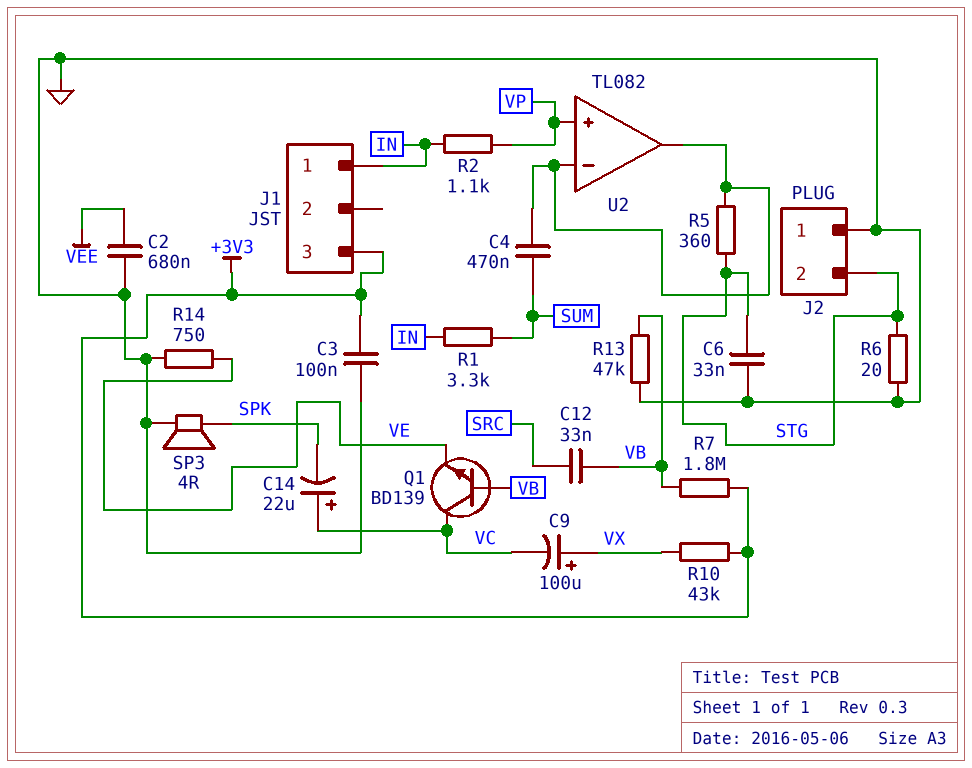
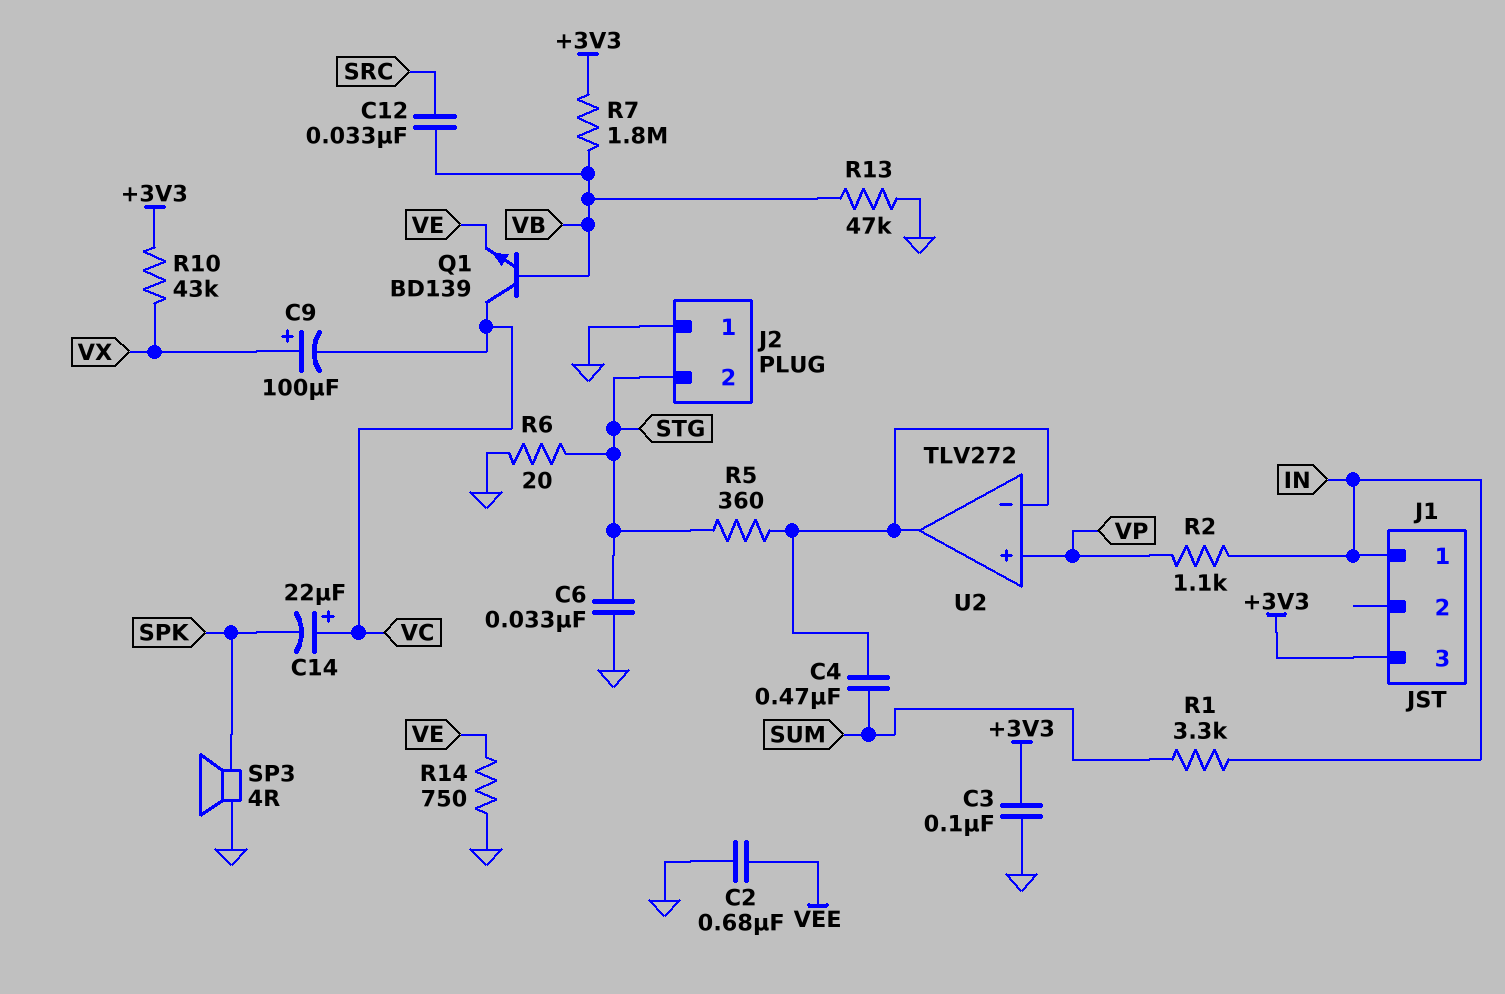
U2: TL082 -> TLV272

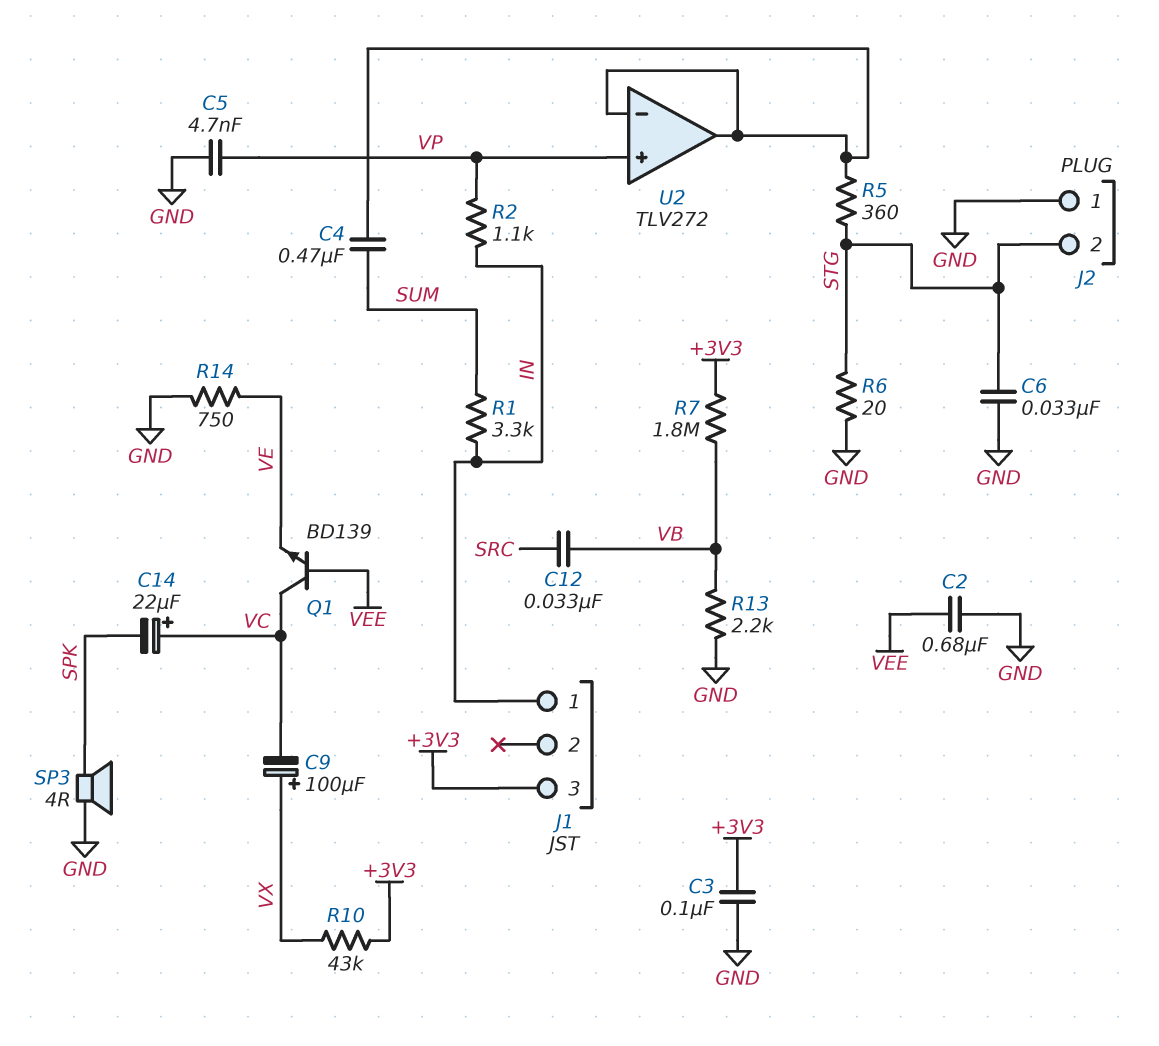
C5: none -> 4.7nF (GND, VP)
Q1: NPN BD139 (B VB, C VC, E VE) -> NPN BD139 (B VEE, C VC, E VE)
R13: 47k (GND, VB) -> 2.2k (GND, VB)

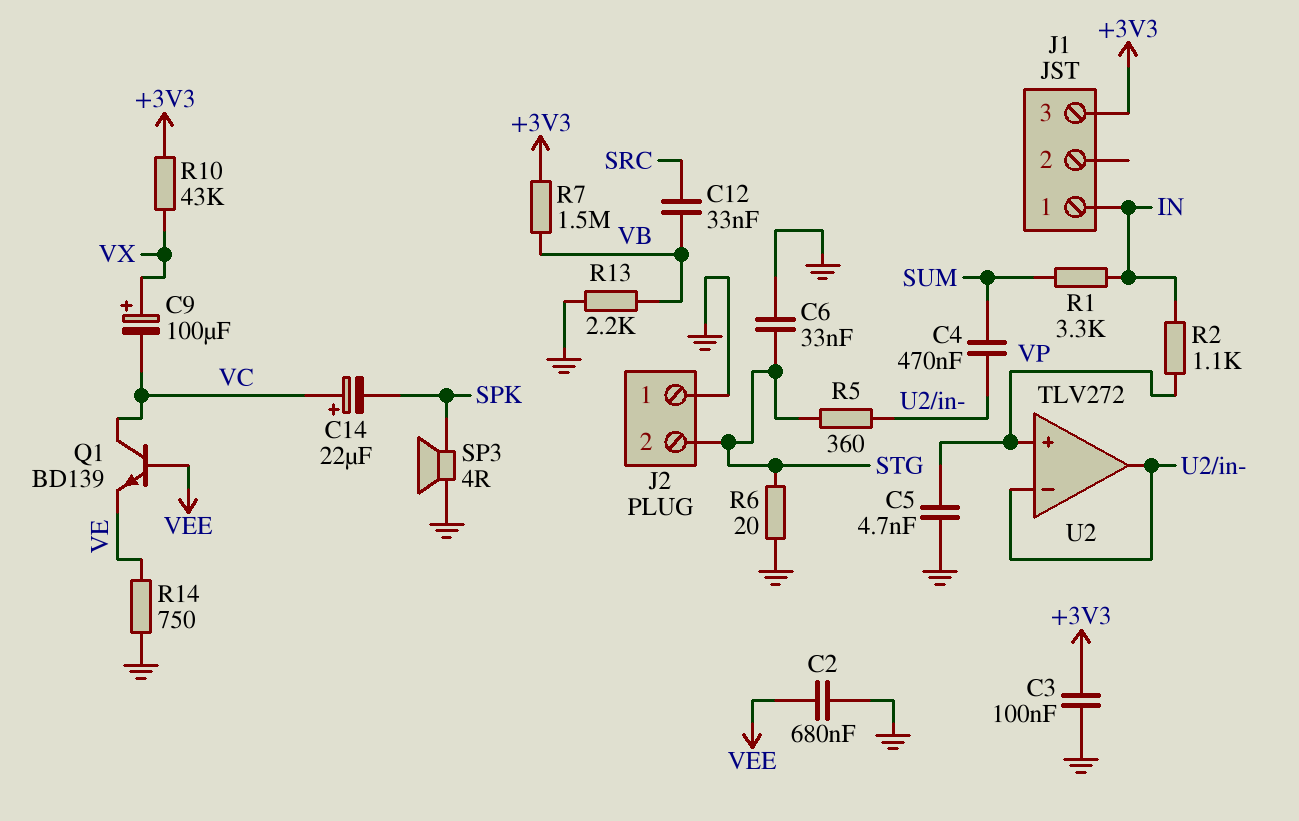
R7: 1.8M (+3V3, VB) -> 1.5M (+3V3, VB)

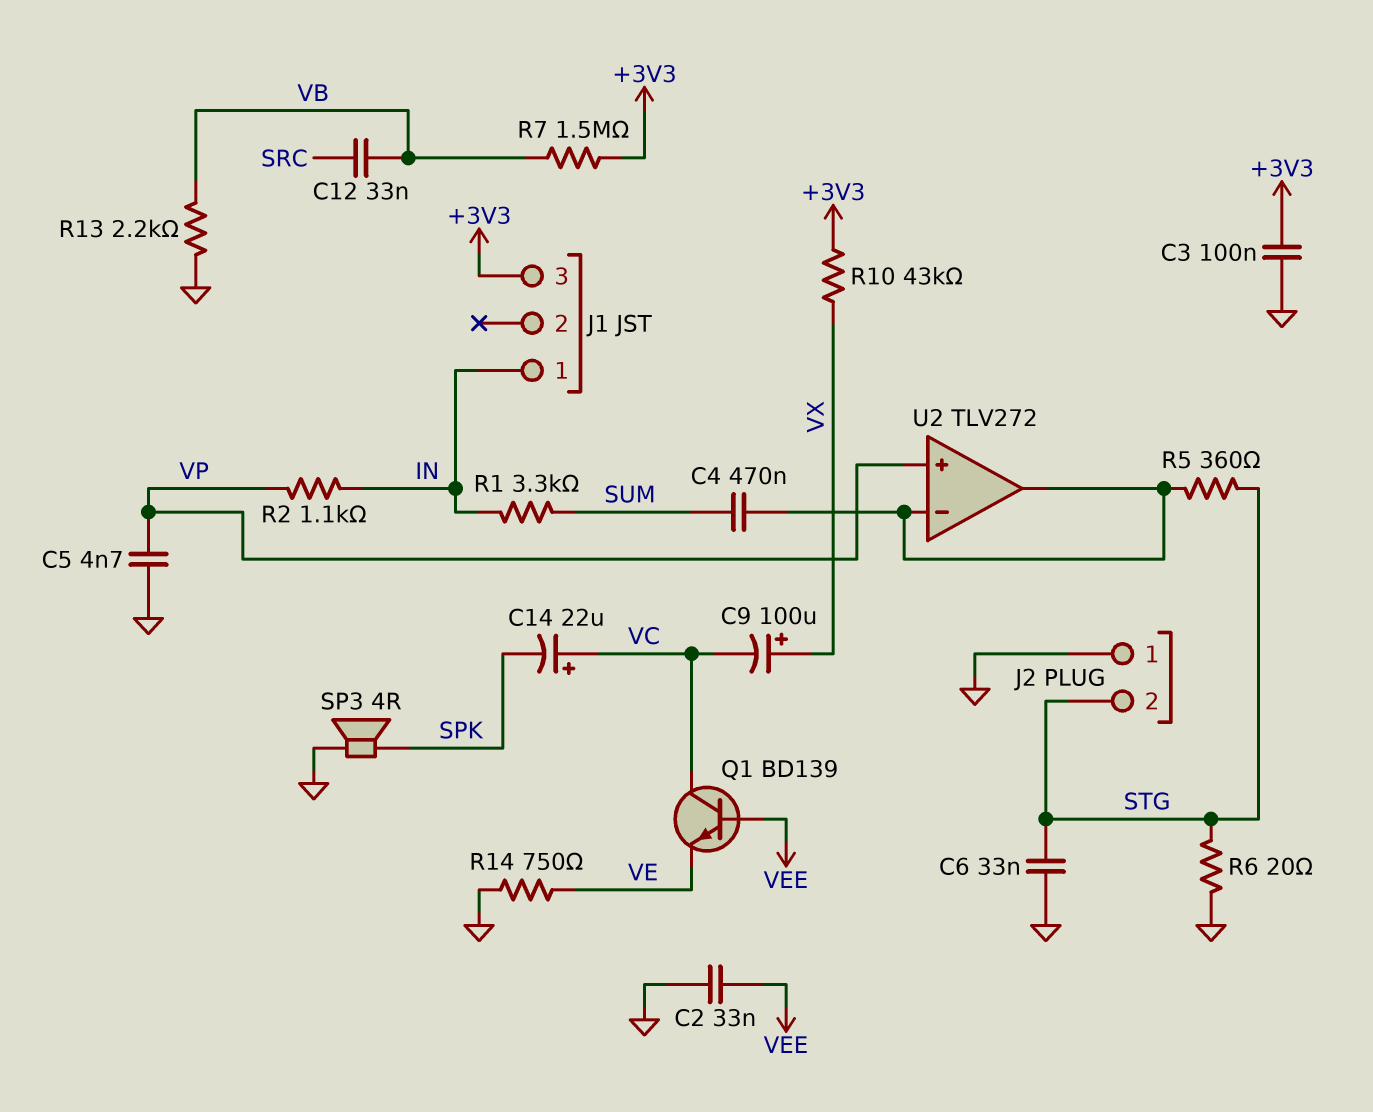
C2: 680nF (GND, VEE) -> 33nF (GND, VEE)

